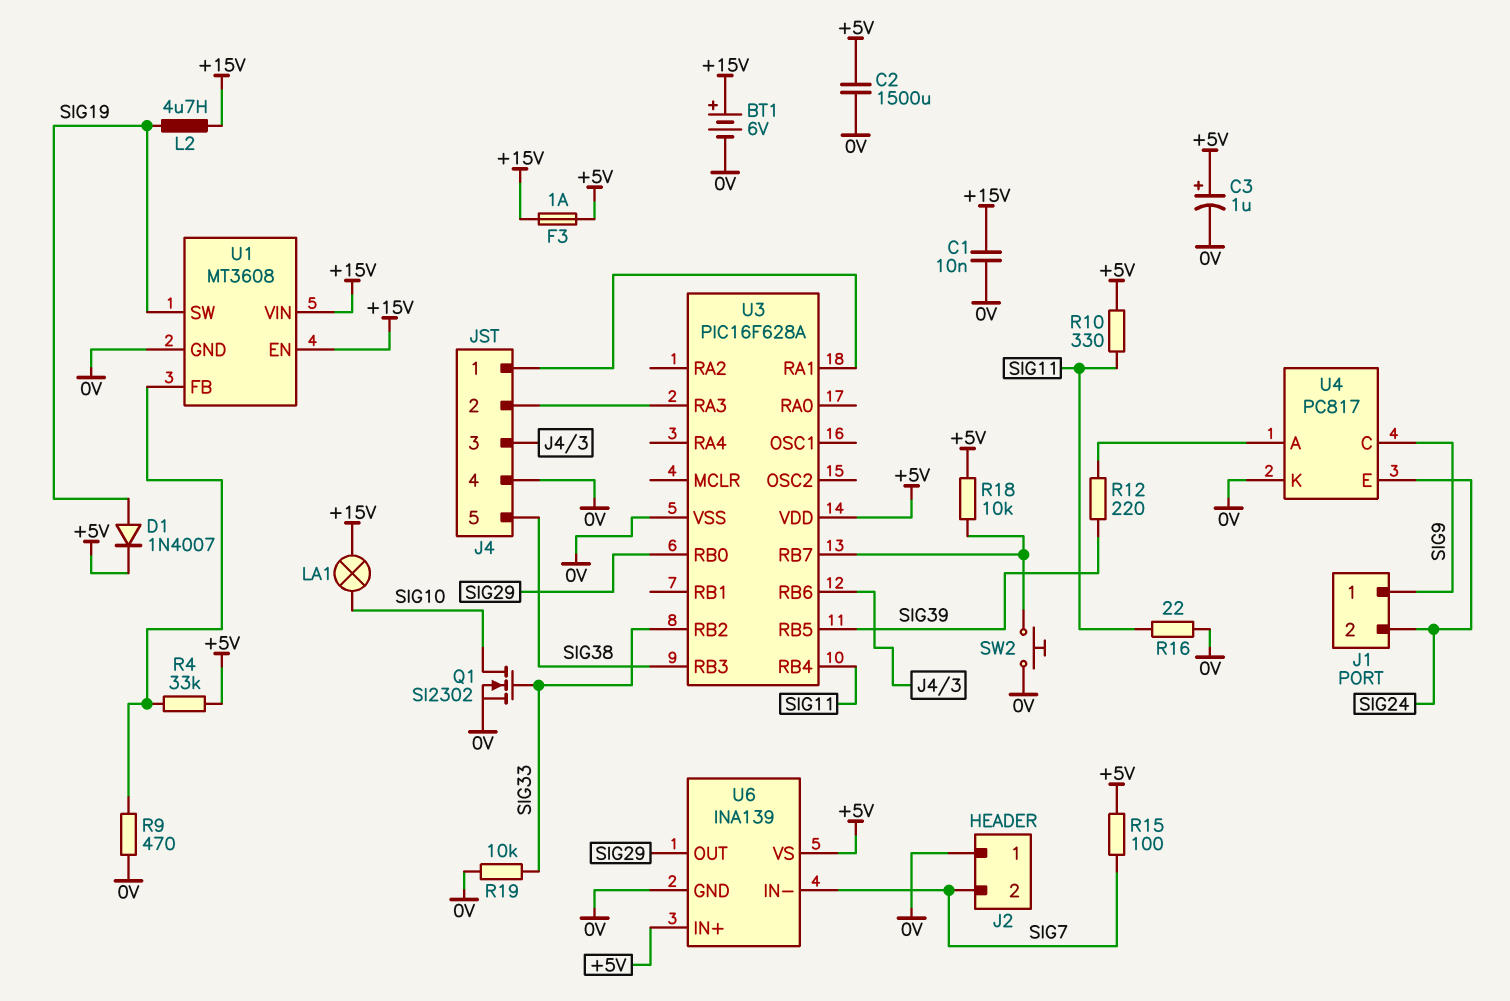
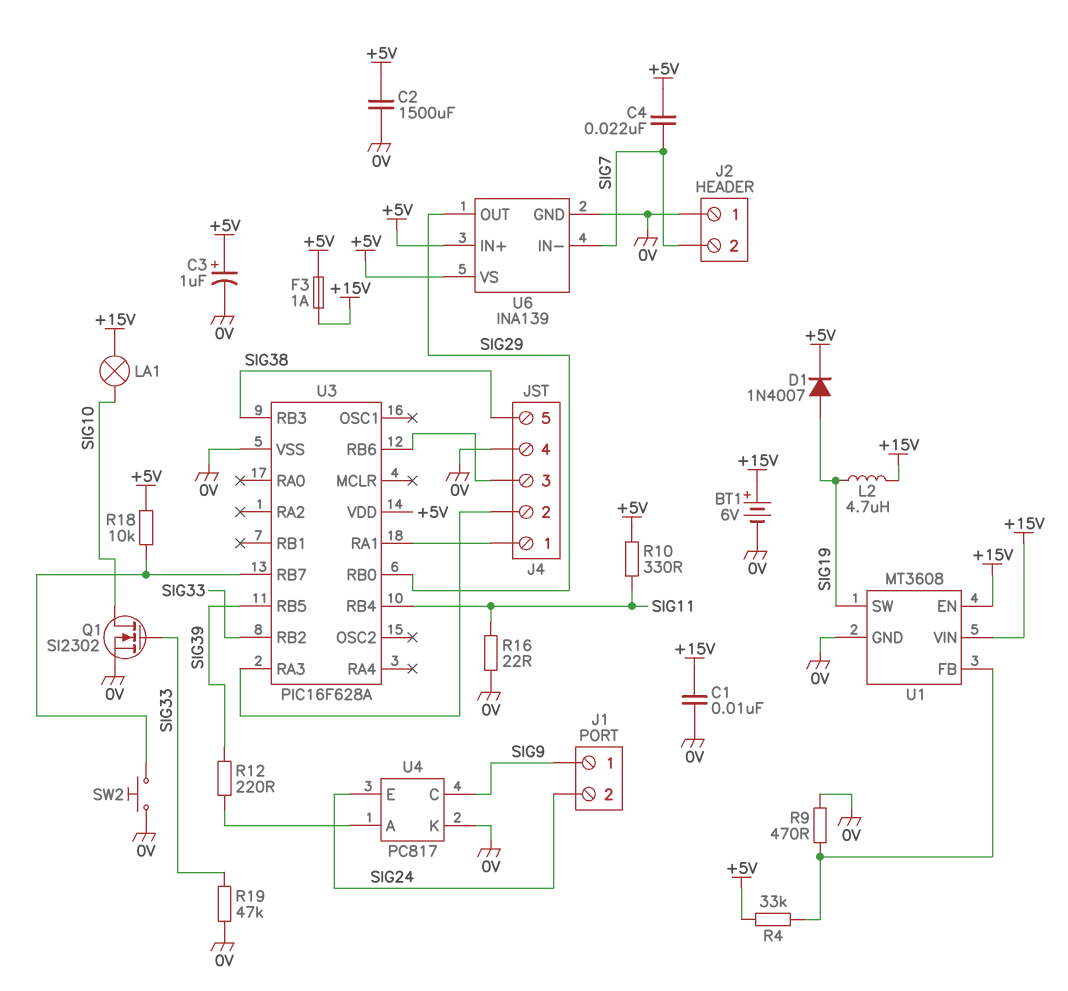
C4: none -> 22nF (+5V, SIG7)
R15: 100 (+5V, SIG7) -> none
R19: 10k (0V, SIG33) -> 47k (0V, SIG33)

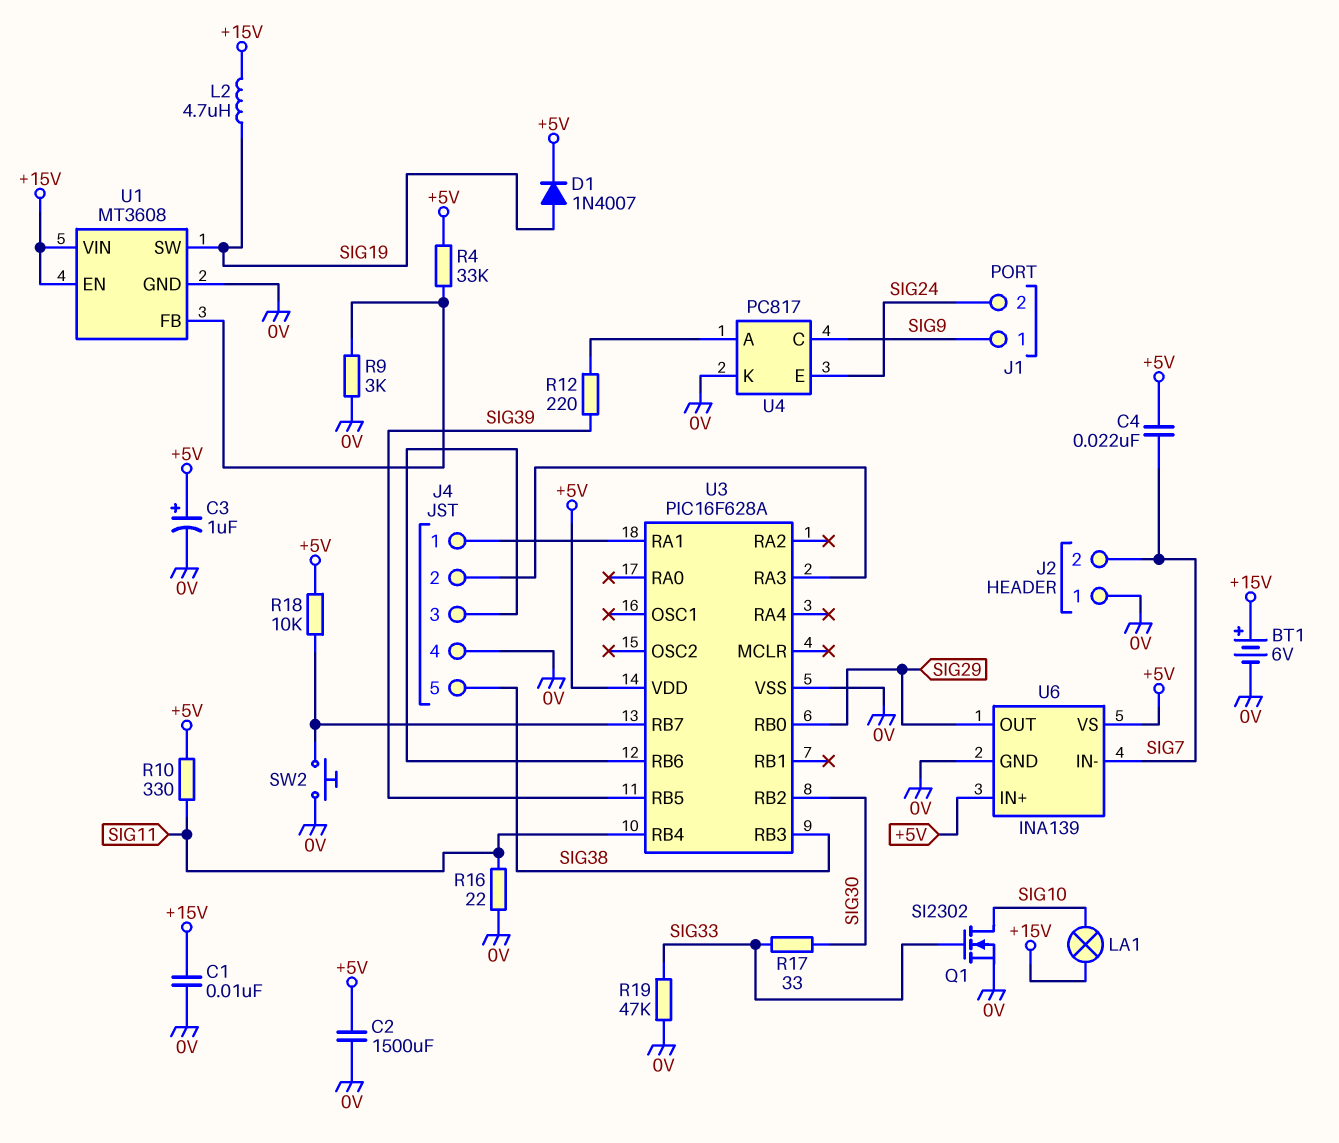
F3: 1A (+5V, +15V) -> none
R9: 470 (0V, U1/FB) -> 3k (0V, U1/FB)
R17: none -> 33 (SIG30, SIG33)
U3 pin RB2: SIG33 -> SIG30

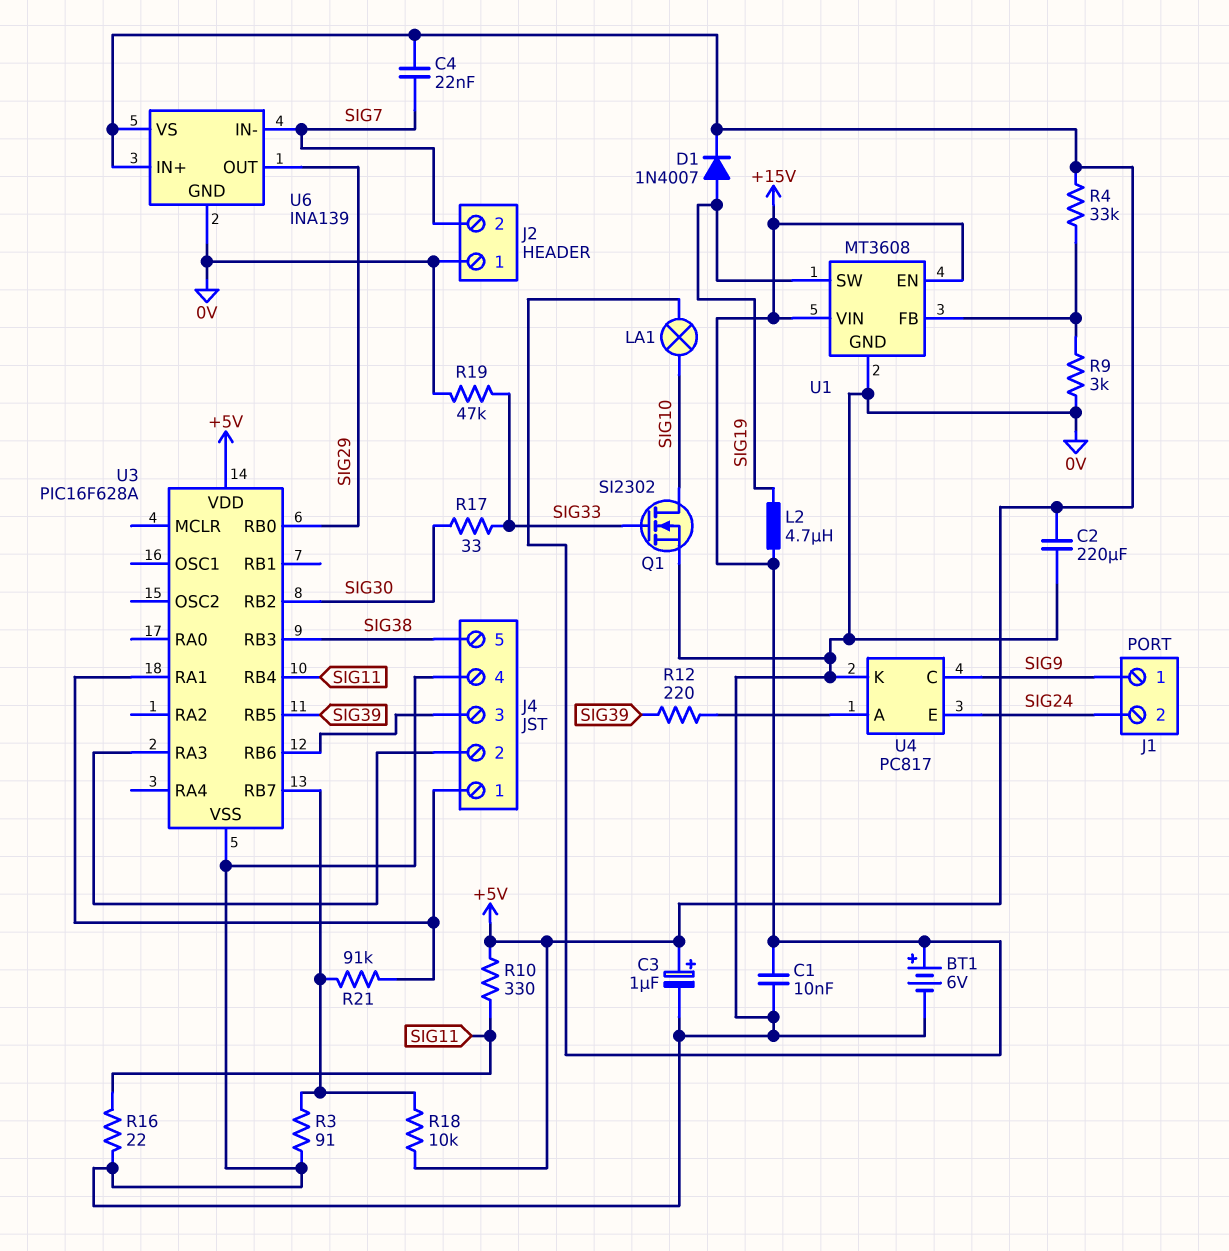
C2: 1500uF (+5V, 0V) -> 220uF (+5V, 0V)
R3: none -> 91 (0V, U3/RB7)
R21: none -> 91k (J4/1, U3/RB7)
SW2: button (0V, U3/RB7) -> none

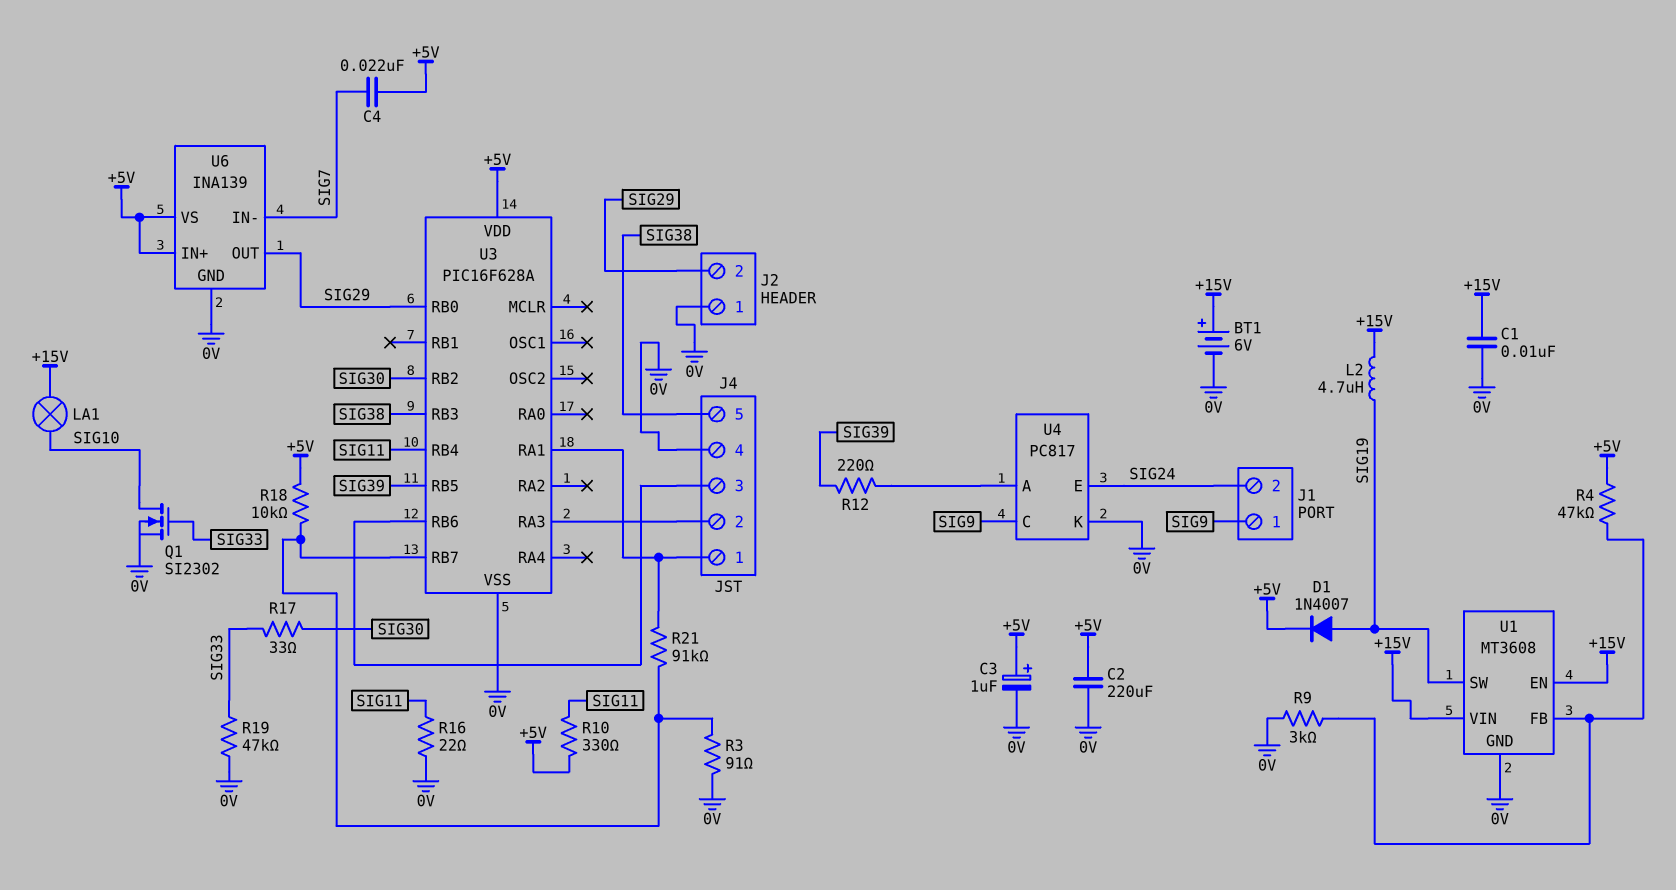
J2 pin 2: SIG7 -> SIG29
R4: 33k (+5V, U1/FB) -> 47k (+5V, U1/FB)

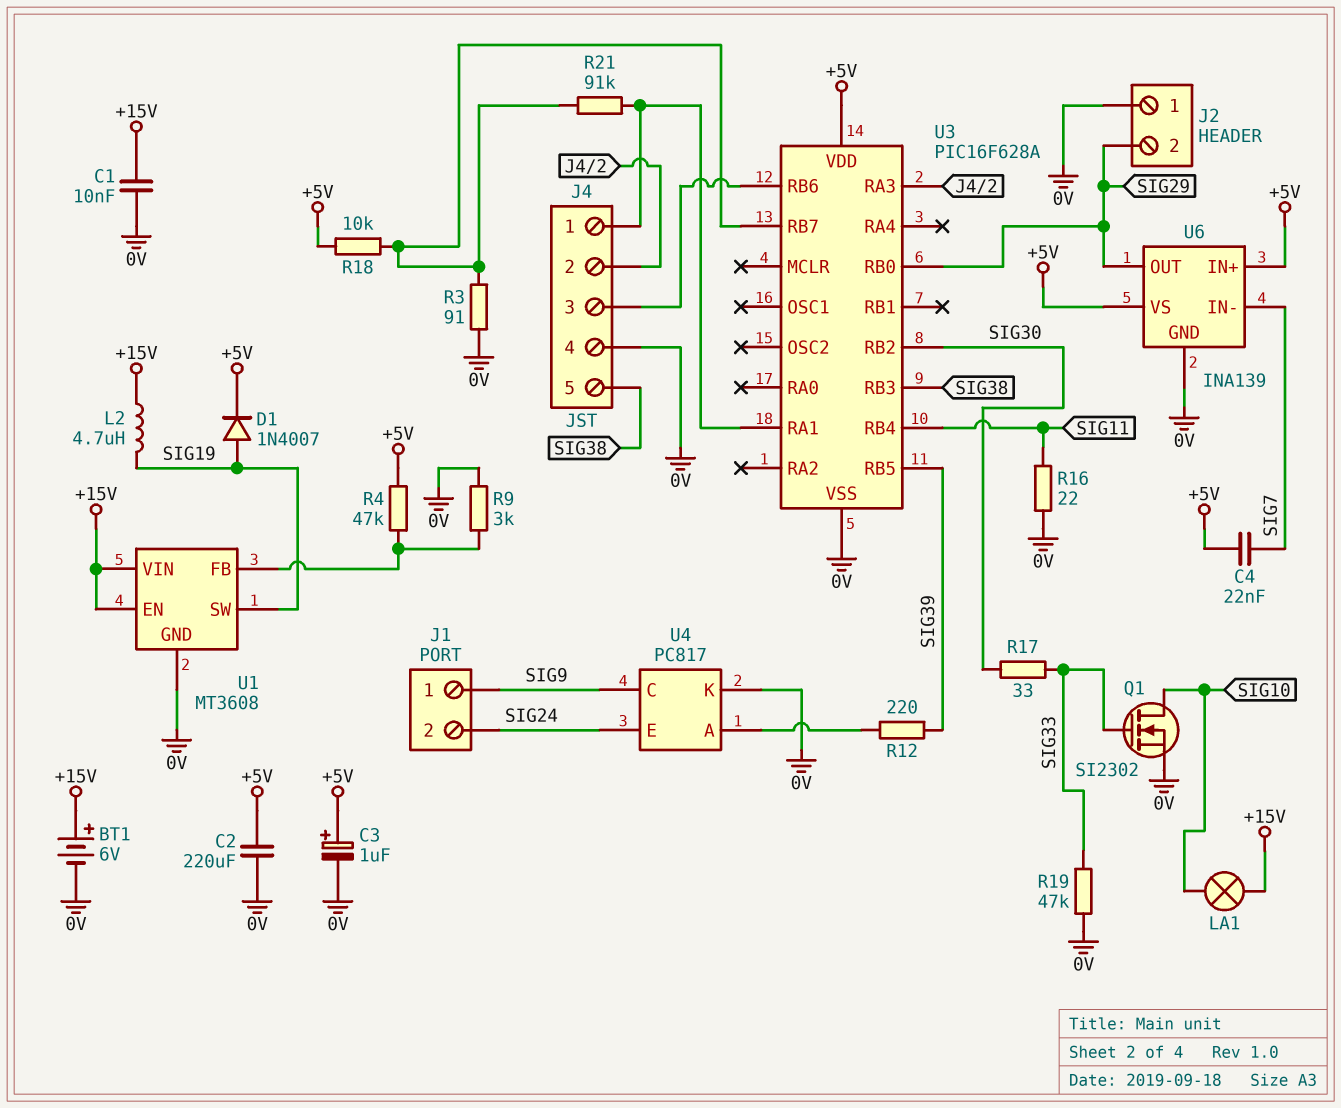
R10: 330 (+5V, SIG11) -> none

